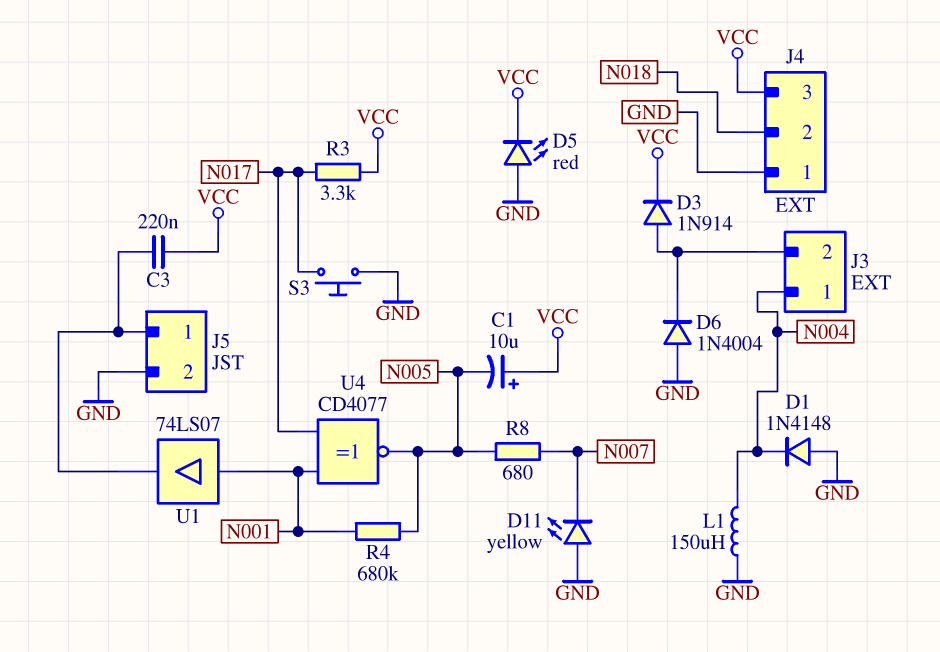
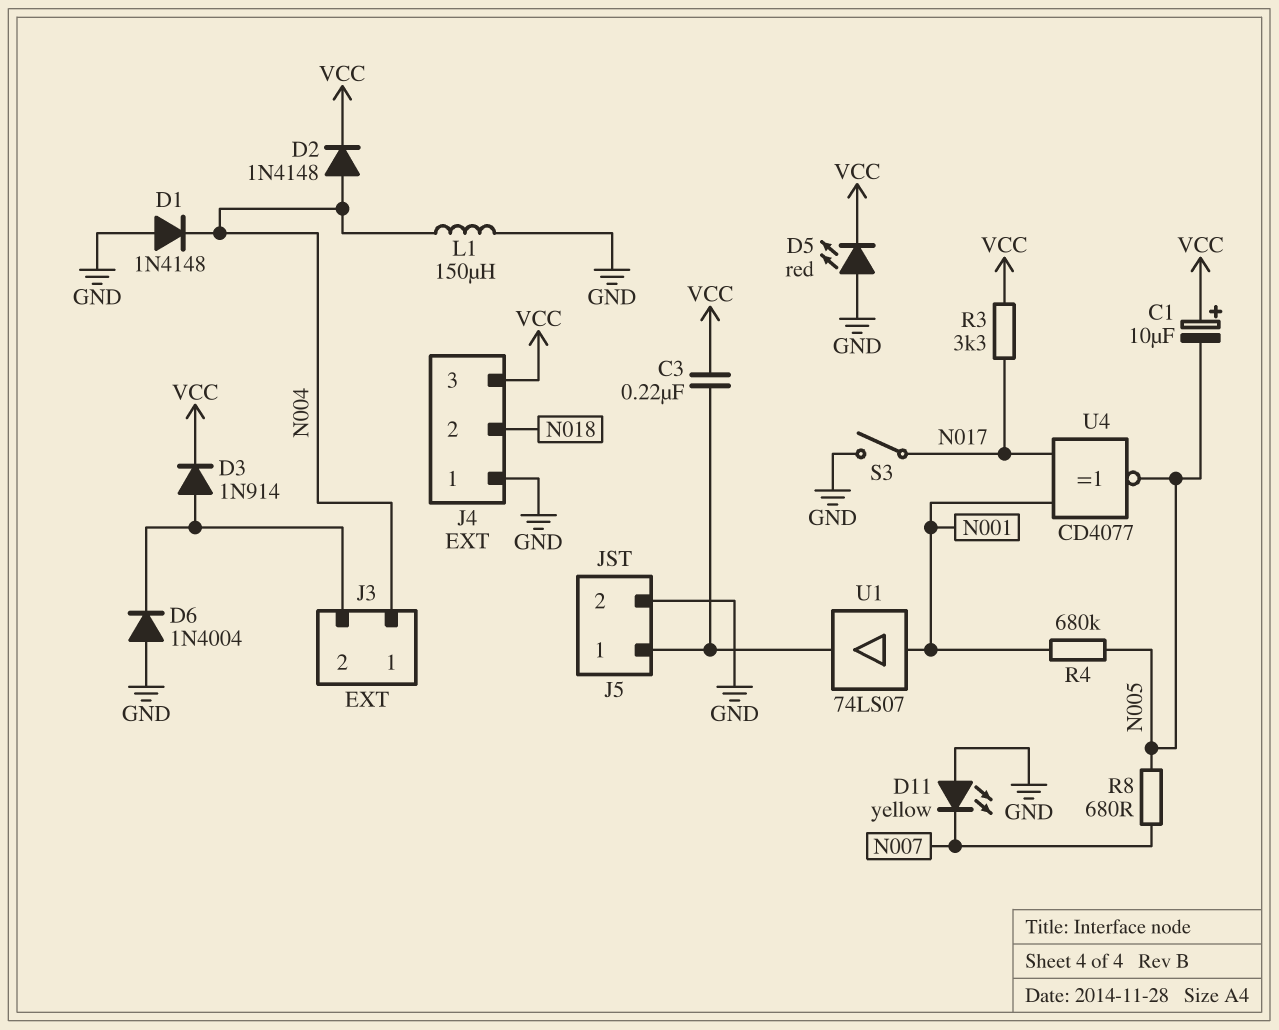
D2: none -> diode 1N4148 (A N004, K VCC)
S3: button (GND, N017) -> switch (GND, N017)

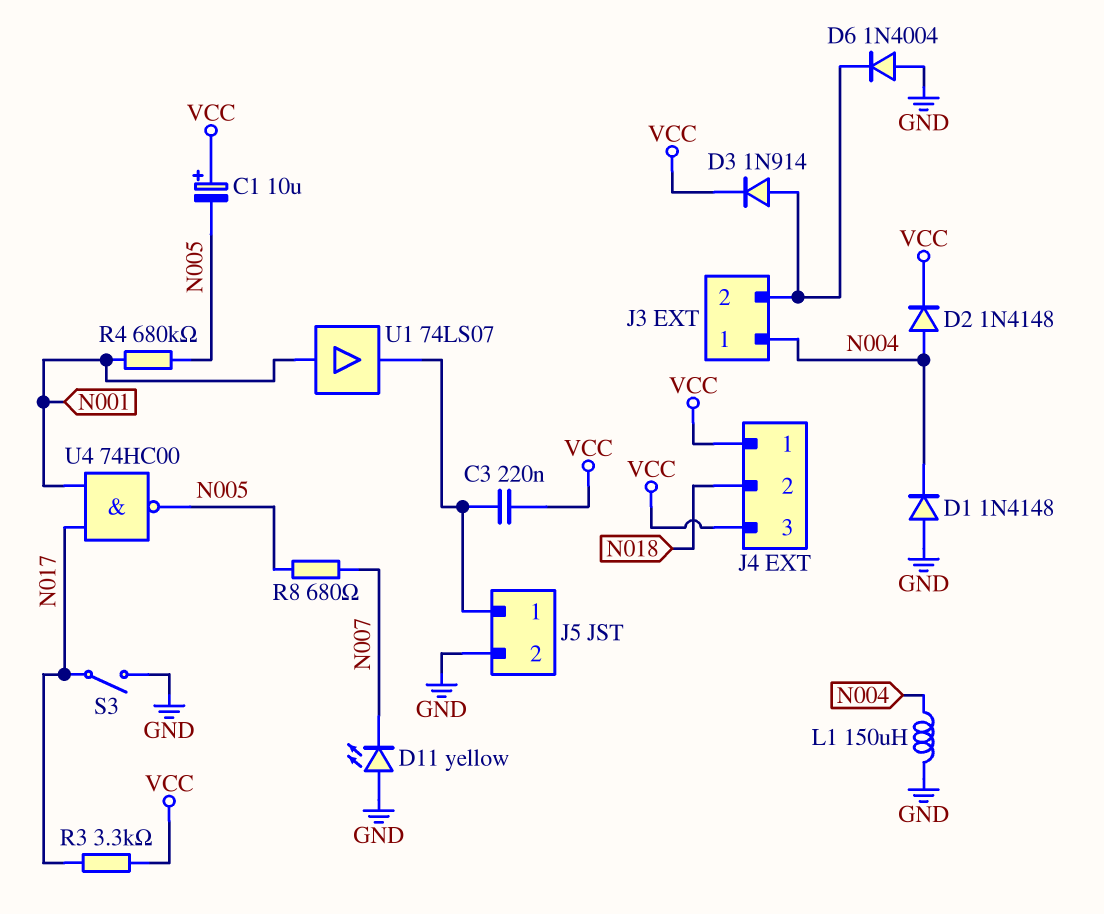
D5: LED red (A GND, K VCC) -> none
J4 pin 1: GND -> VCC
U4: XNOR CD4077 (in N001, in N017, out N005) -> NAND 74HC00 (in N001, in N017, out N005)

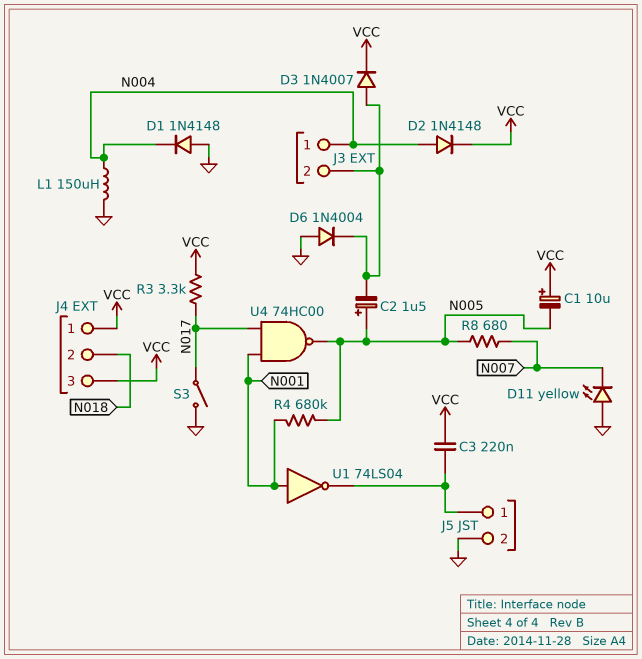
C2: none -> 1.5uF (plus N005, minus J3/2)
D3: diode 1N914 (A J3/2, K VCC) -> diode 1N4007 (A J3/2, K VCC)
U1: buffer 74LS07 (in N001, out J5/1) -> NOT 74LS04 (in N001, out J5/1)

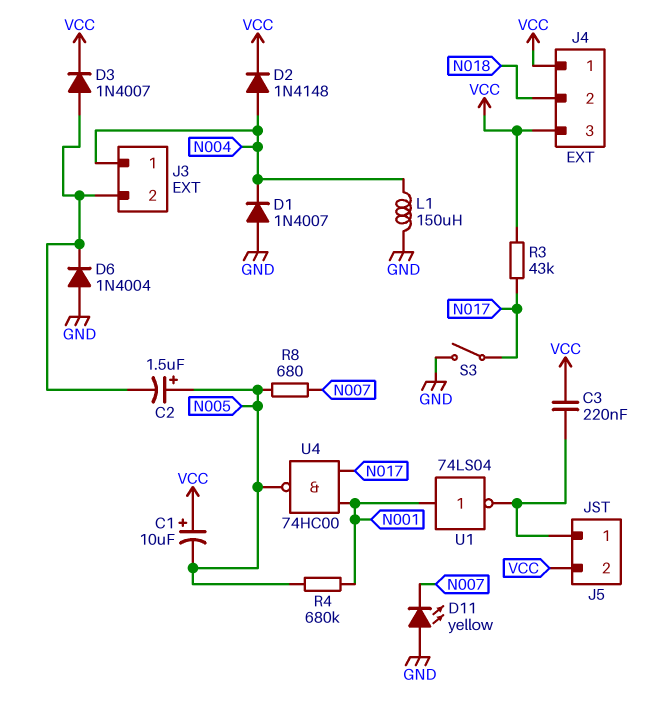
D1: diode 1N4148 (A GND, K N004) -> diode 1N4007 (A GND, K N004)
J5 pin 2: GND -> VCC
R3: 3.3k (N017, VCC) -> 43k (N017, VCC)

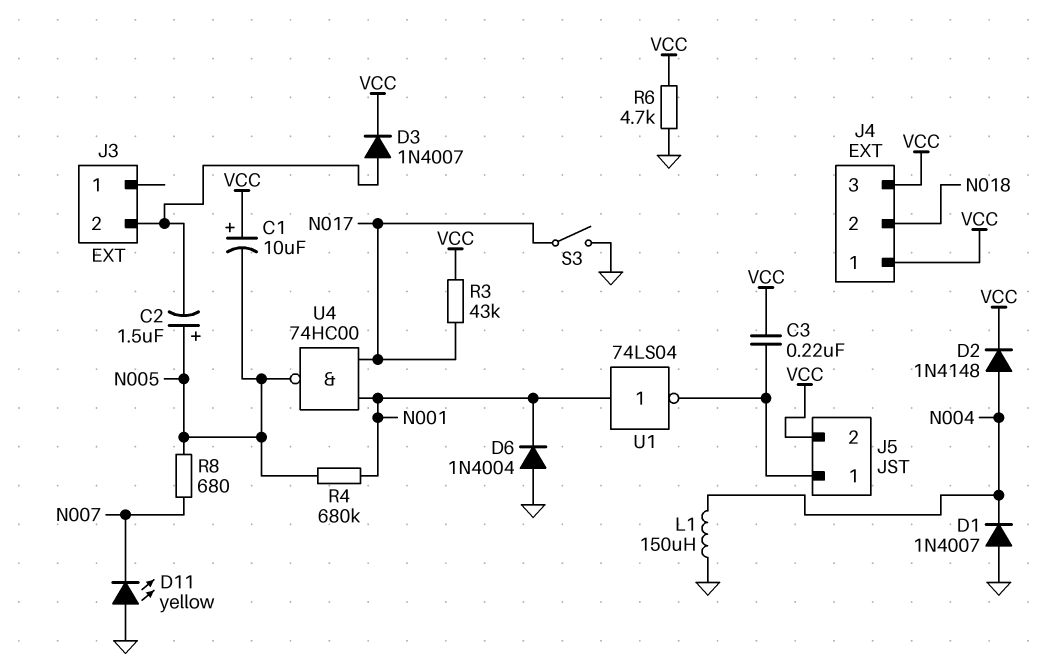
D6: diode 1N4004 (A GND, K J3/2) -> diode 1N4004 (A GND, K N001)
J3 pin 1: N004 -> none
R6: none -> 4.7k (GND, VCC)

